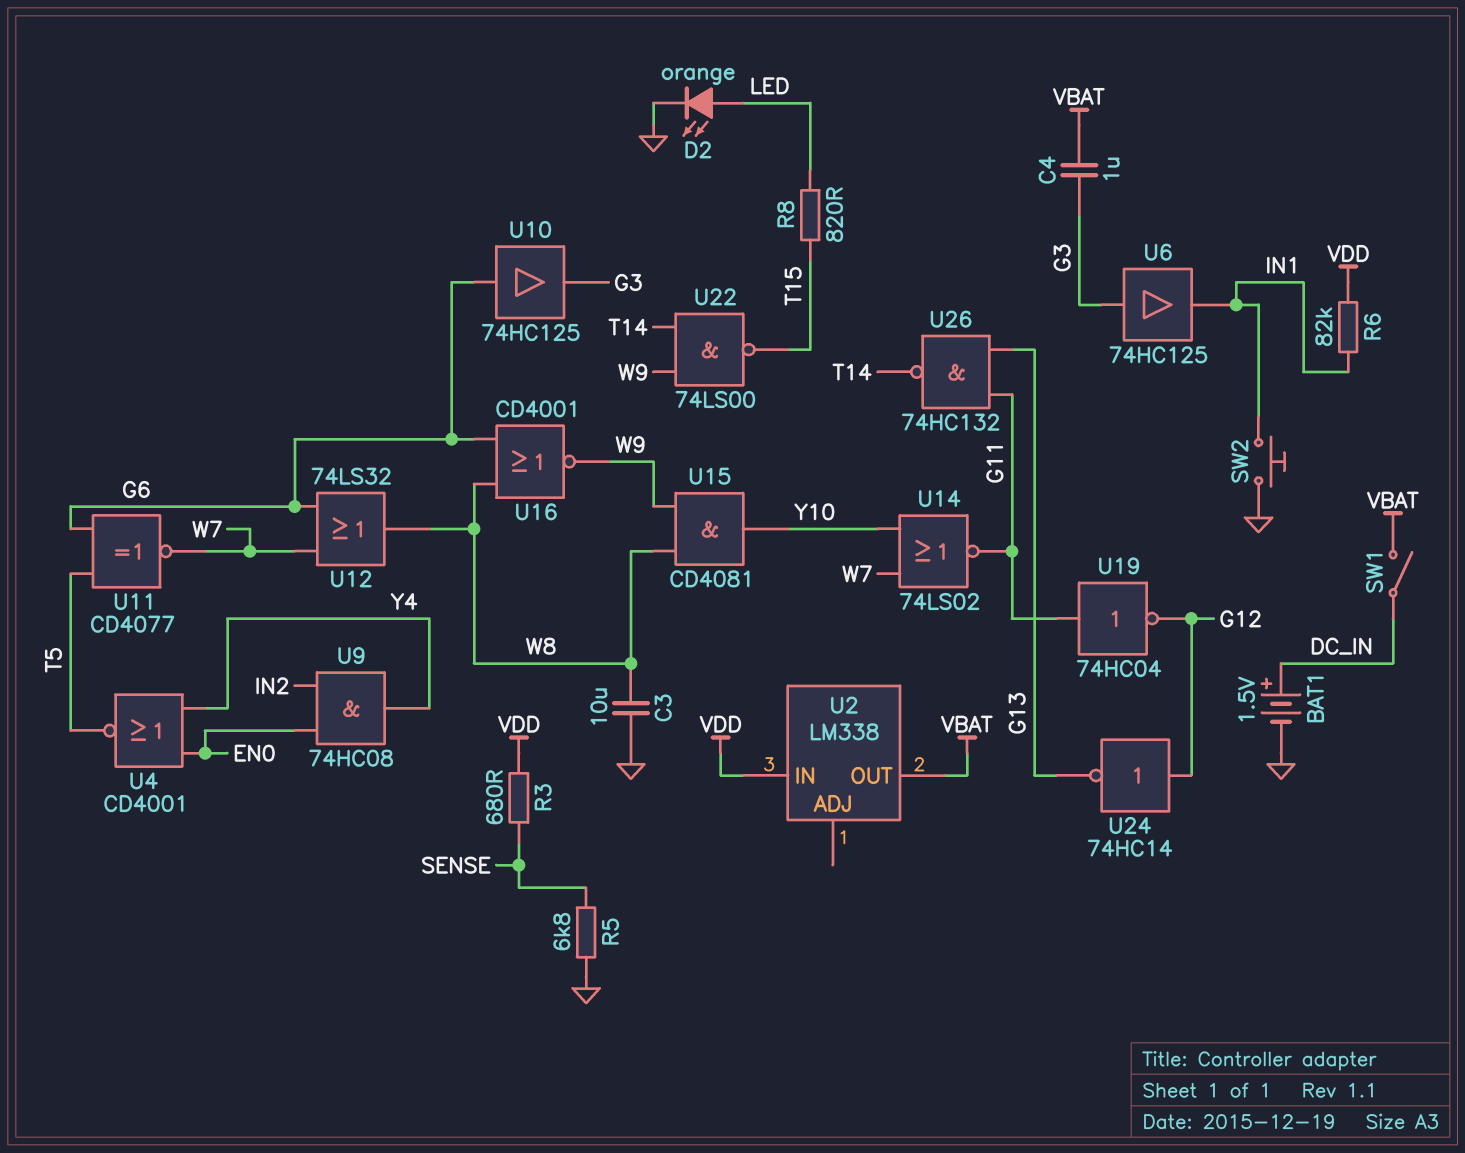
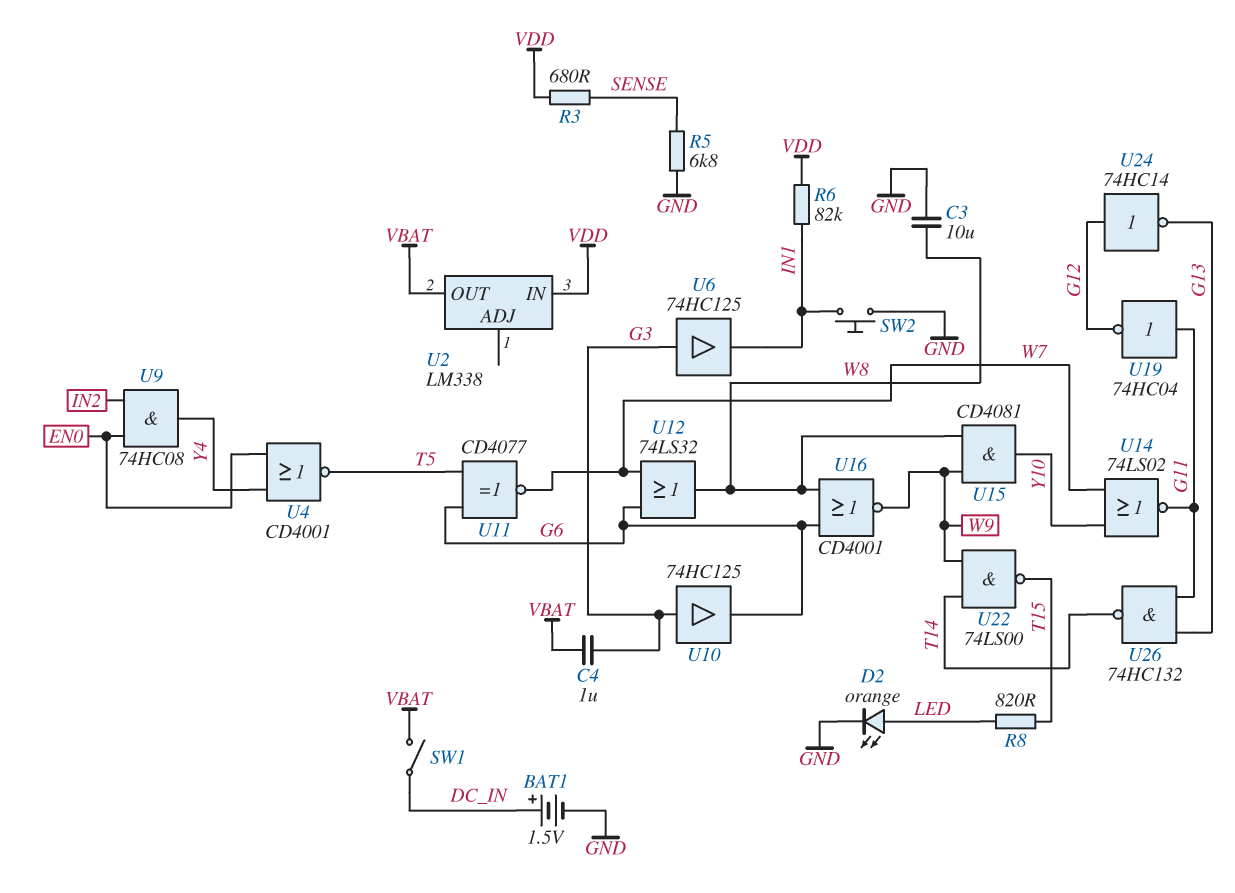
U10: buffer 74HC125 (in G6, out G3) -> buffer 74HC125 (in G3, out G6)

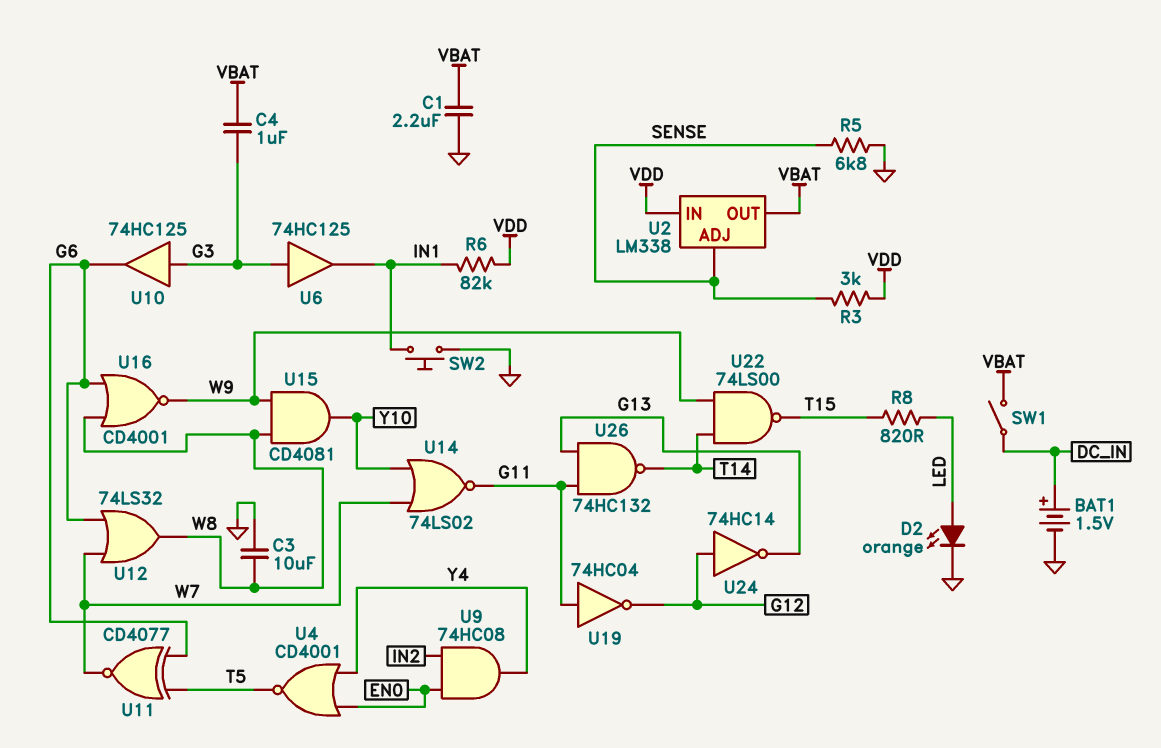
C1: none -> 2.2uF (GND, VBAT)
R3: 680 (SENSE, VDD) -> 3k (SENSE, VDD)
U2 pin ADJ: none -> SENSE

